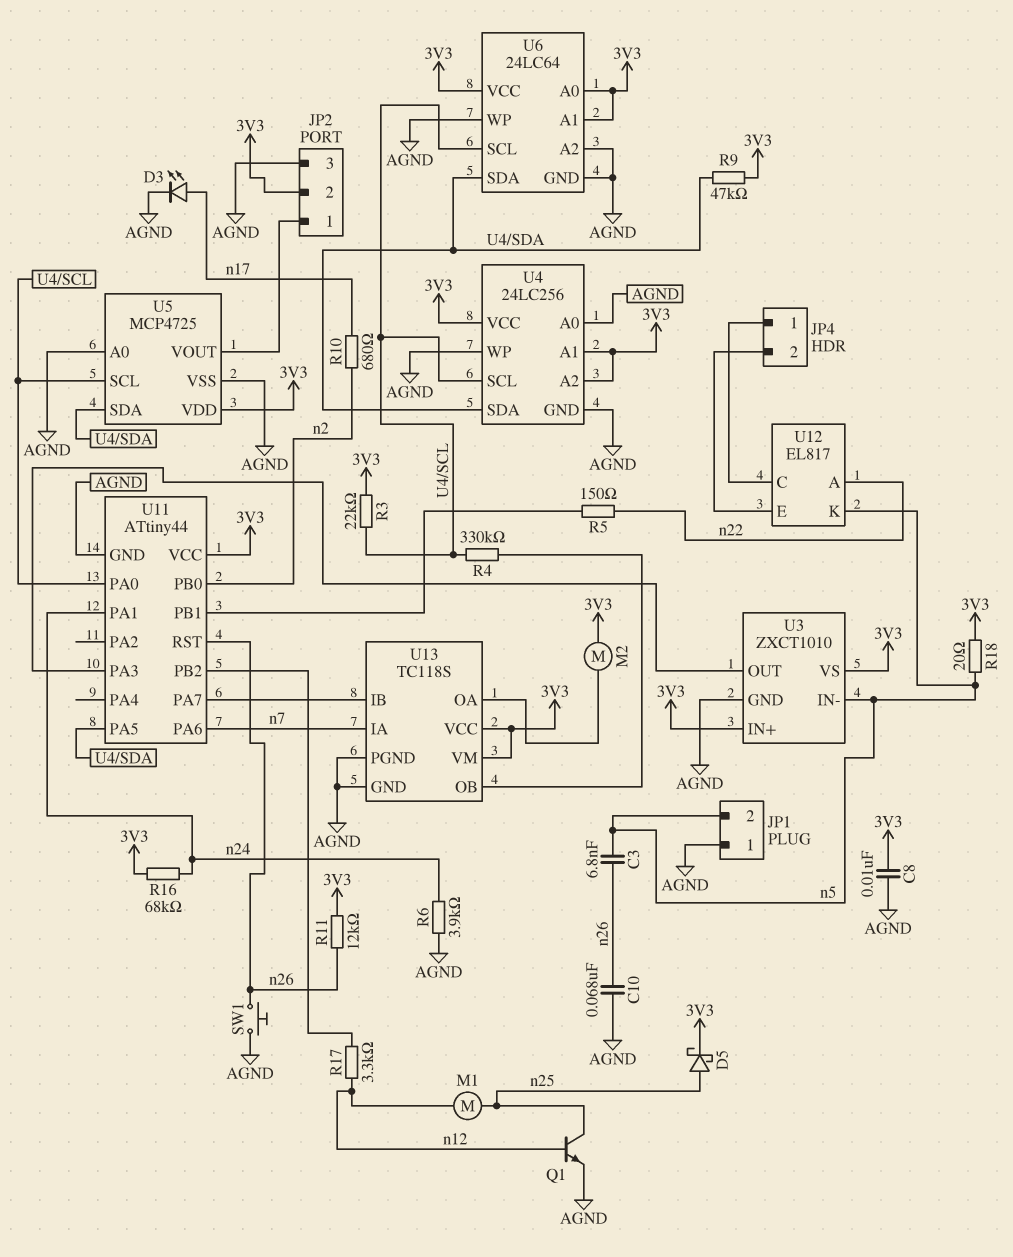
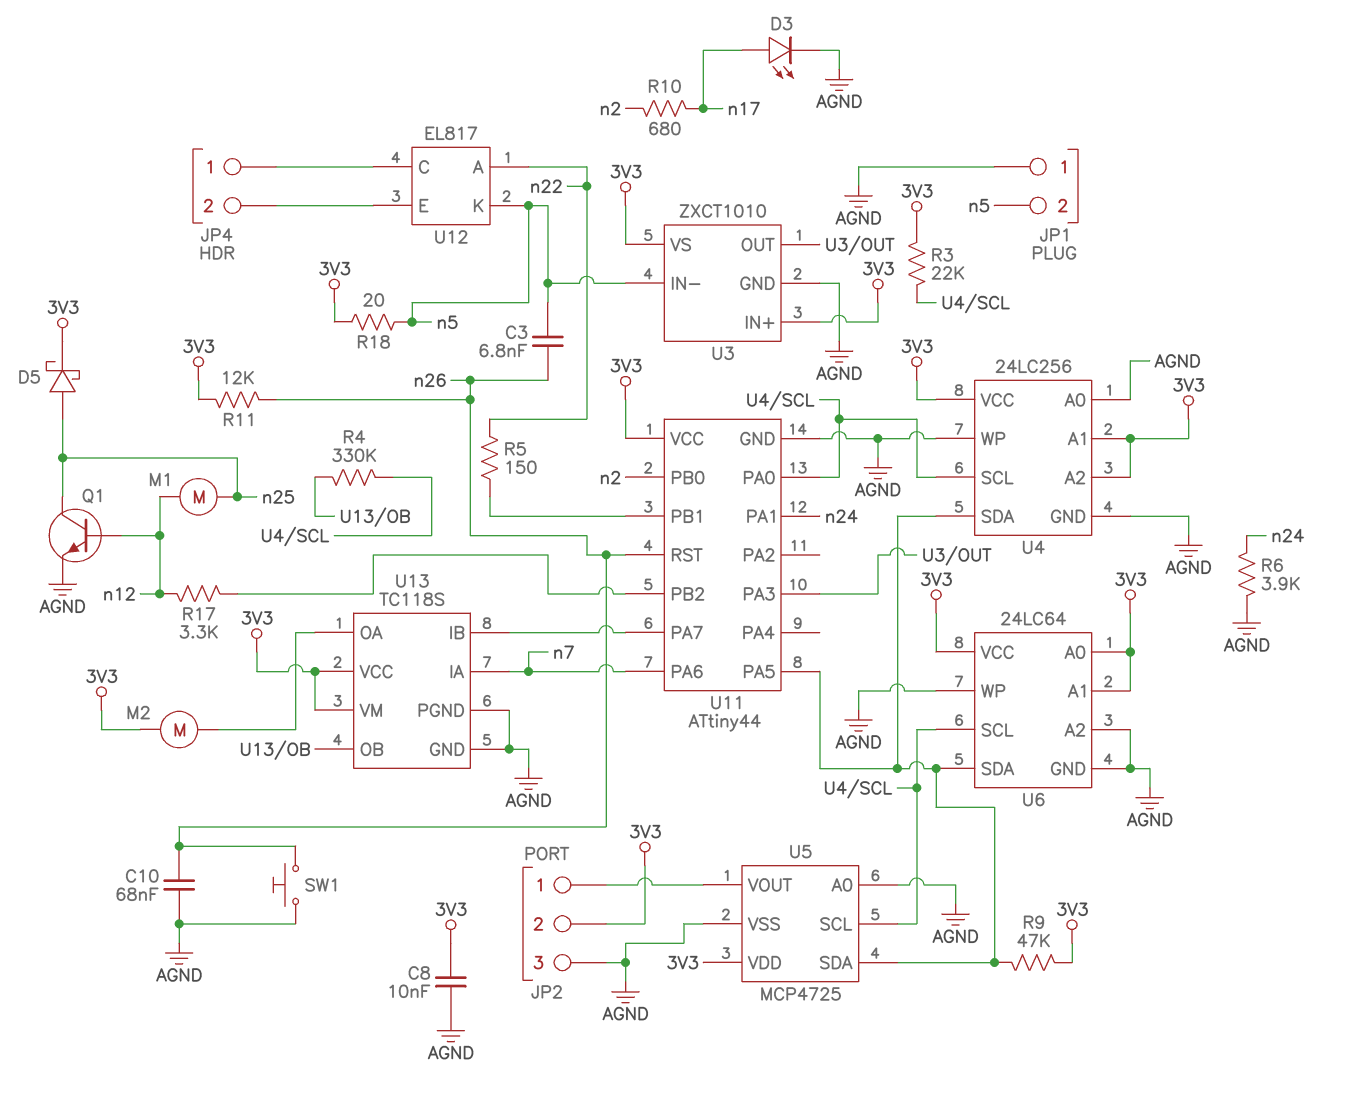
R16: 68k (3V3, n24) -> none

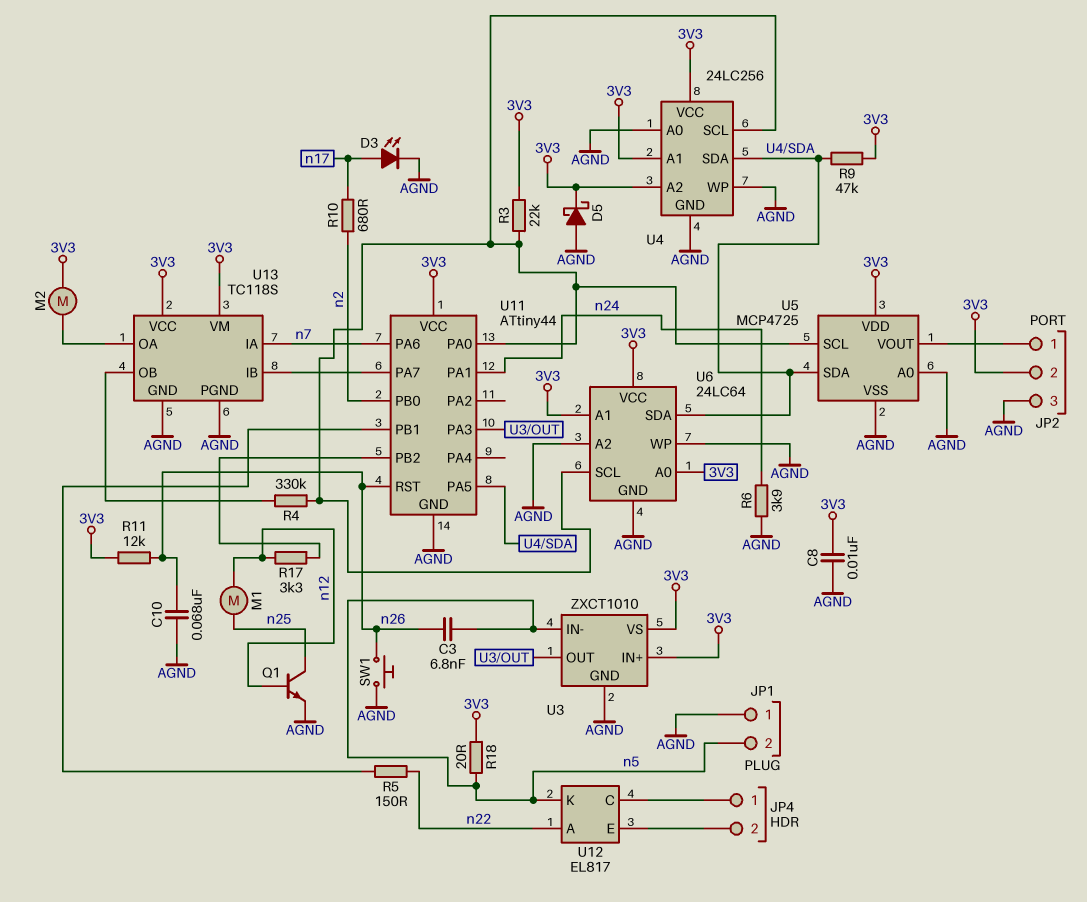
D5: schottky (A n25, K 3V3) -> schottky (A AGND, K 3V3)

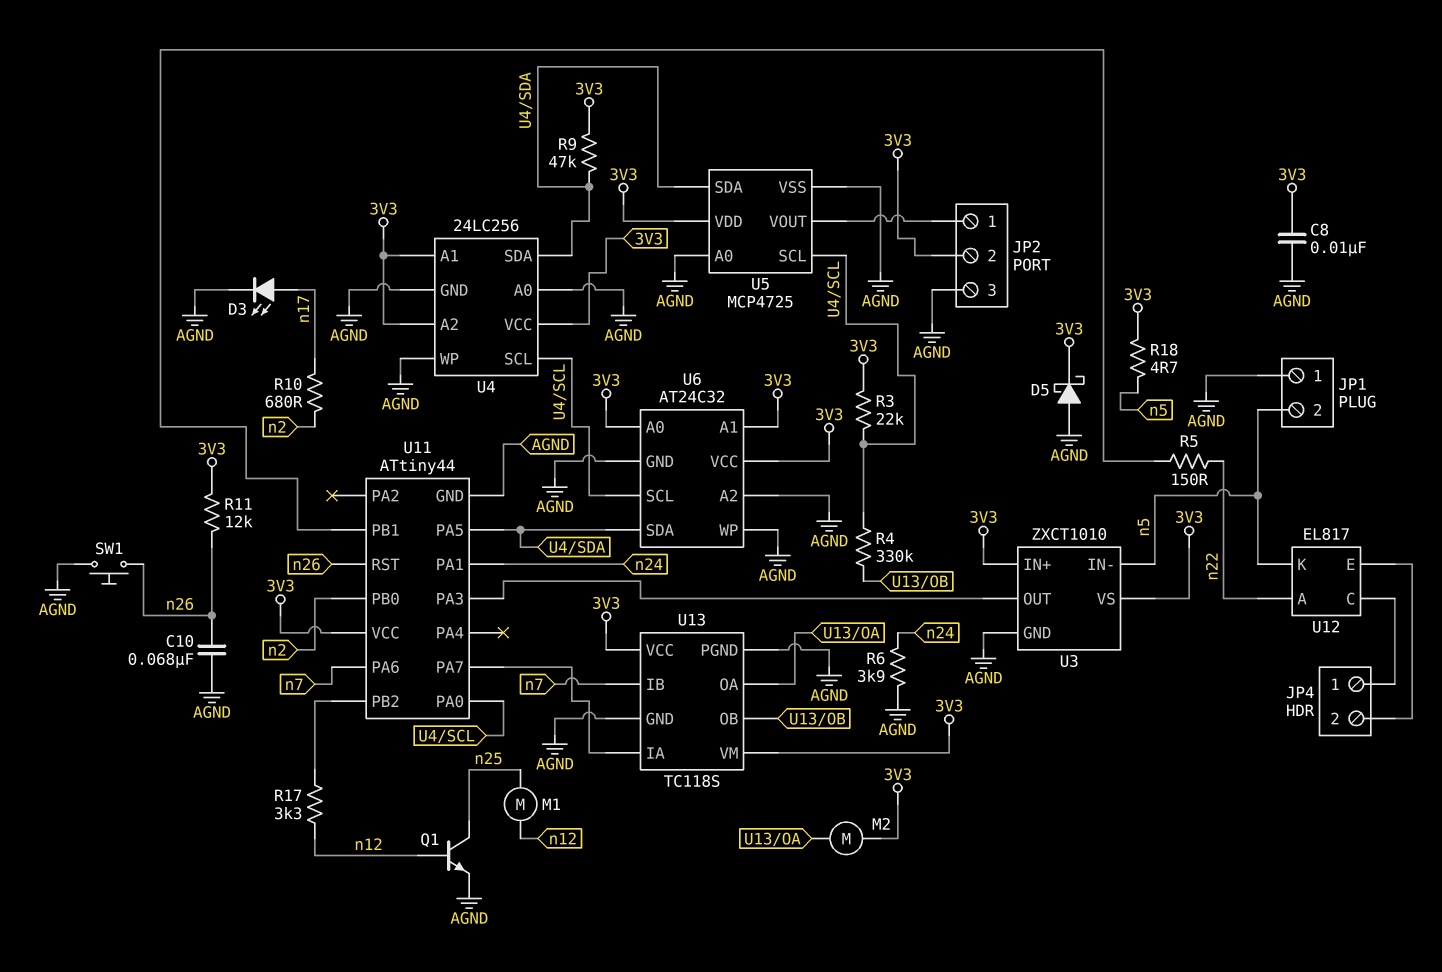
C3: 6.8nF (n5, n26) -> none
R18: 20 (3V3, n5) -> 4.7 (3V3, n5)
U6: 24LC64 -> AT24C32
U13 pin IA: n7 -> U11/PA7
U13 pin IB: U11/PA7 -> n7

